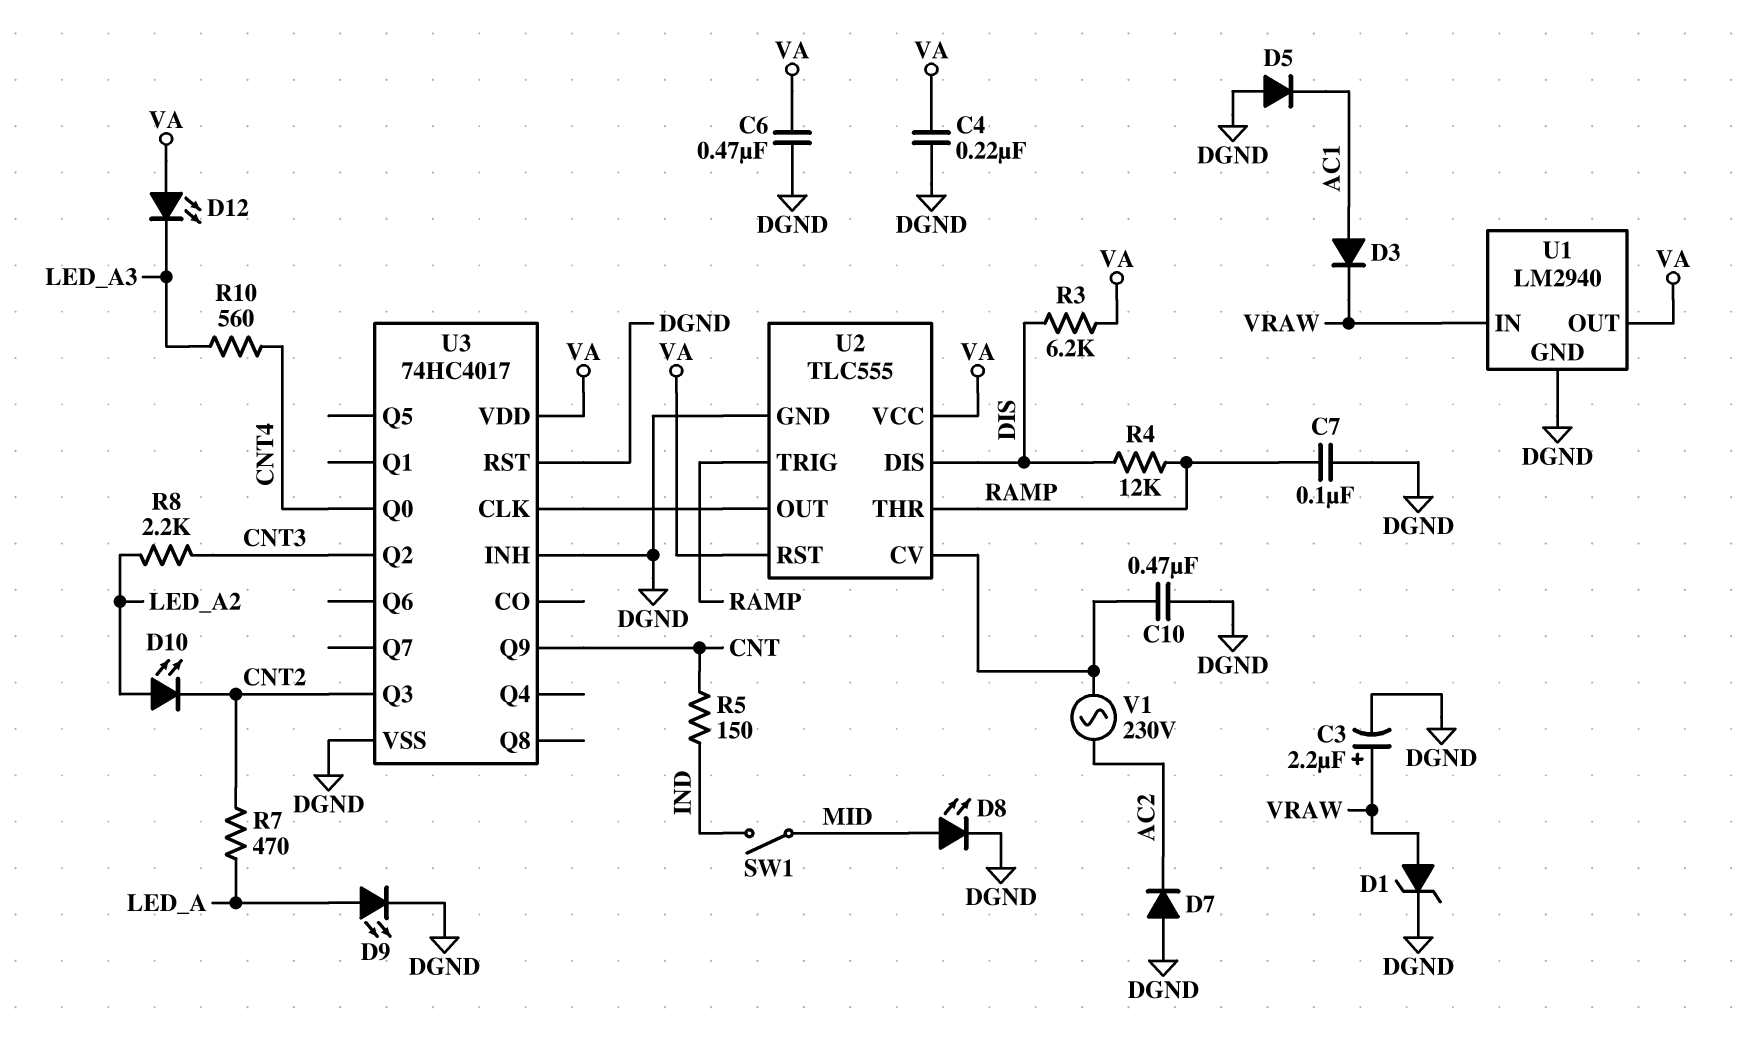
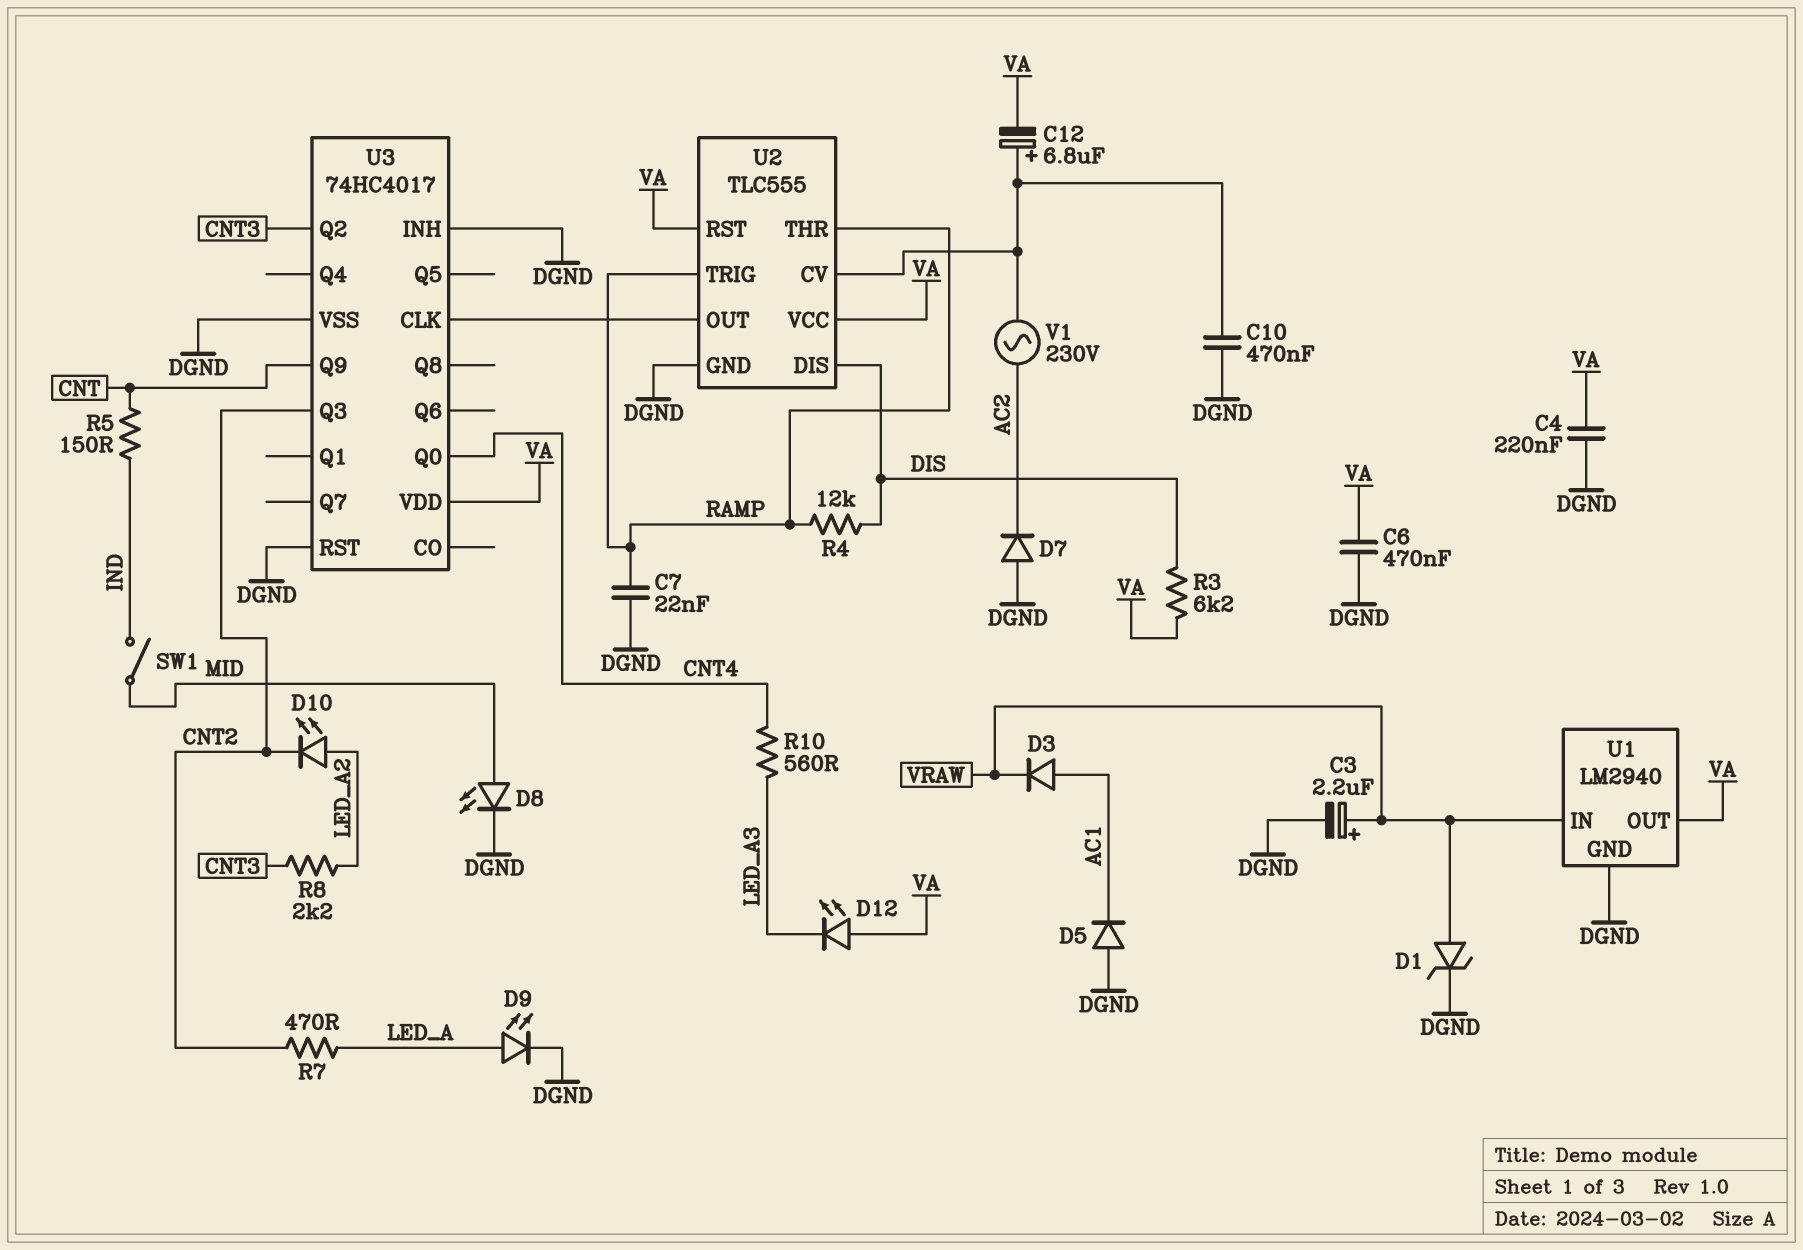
C7: 100nF (DGND, RAMP) -> 22nF (DGND, RAMP)
C12: none -> 6.8uF (plus U2/CV, minus VA)

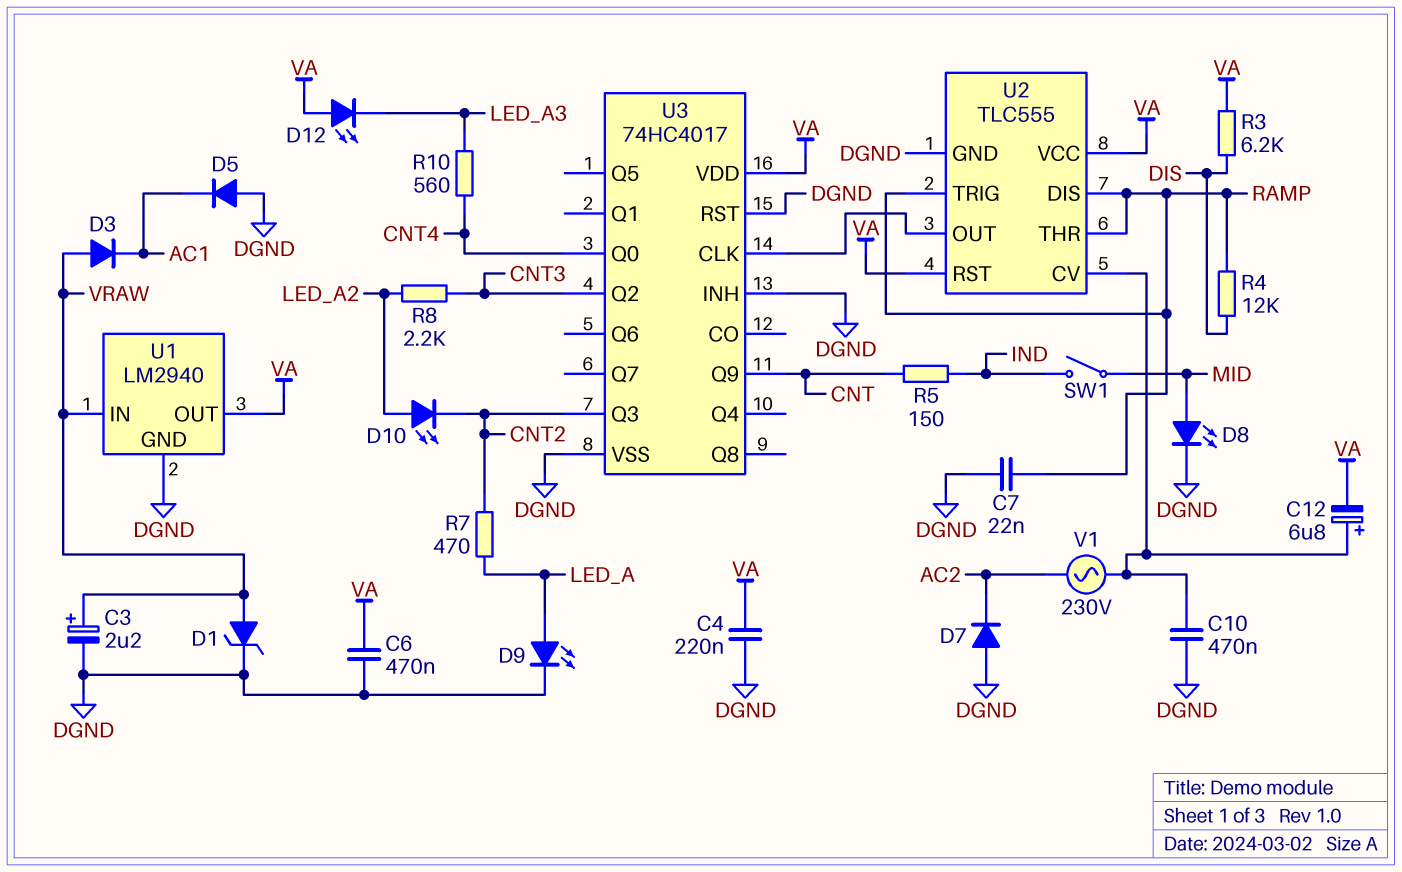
D3: diode (A AC1, K VRAW) -> diode (A VRAW, K AC1)
U2 pin DIS: DIS -> RAMP

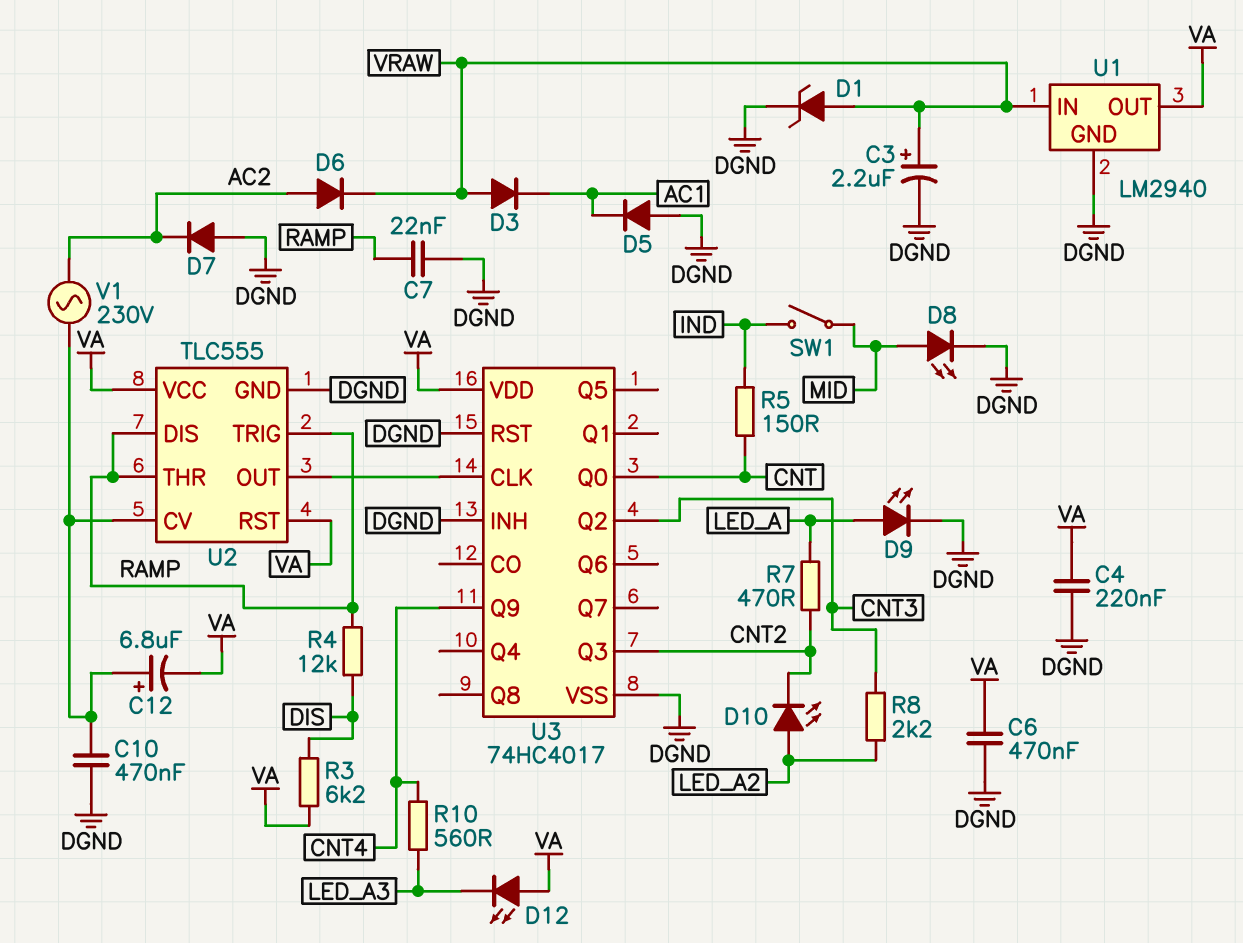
D6: none -> diode (A AC2, K VRAW)
U3 pin Q0: CNT4 -> CNT
U3 pin Q9: CNT -> CNT4

